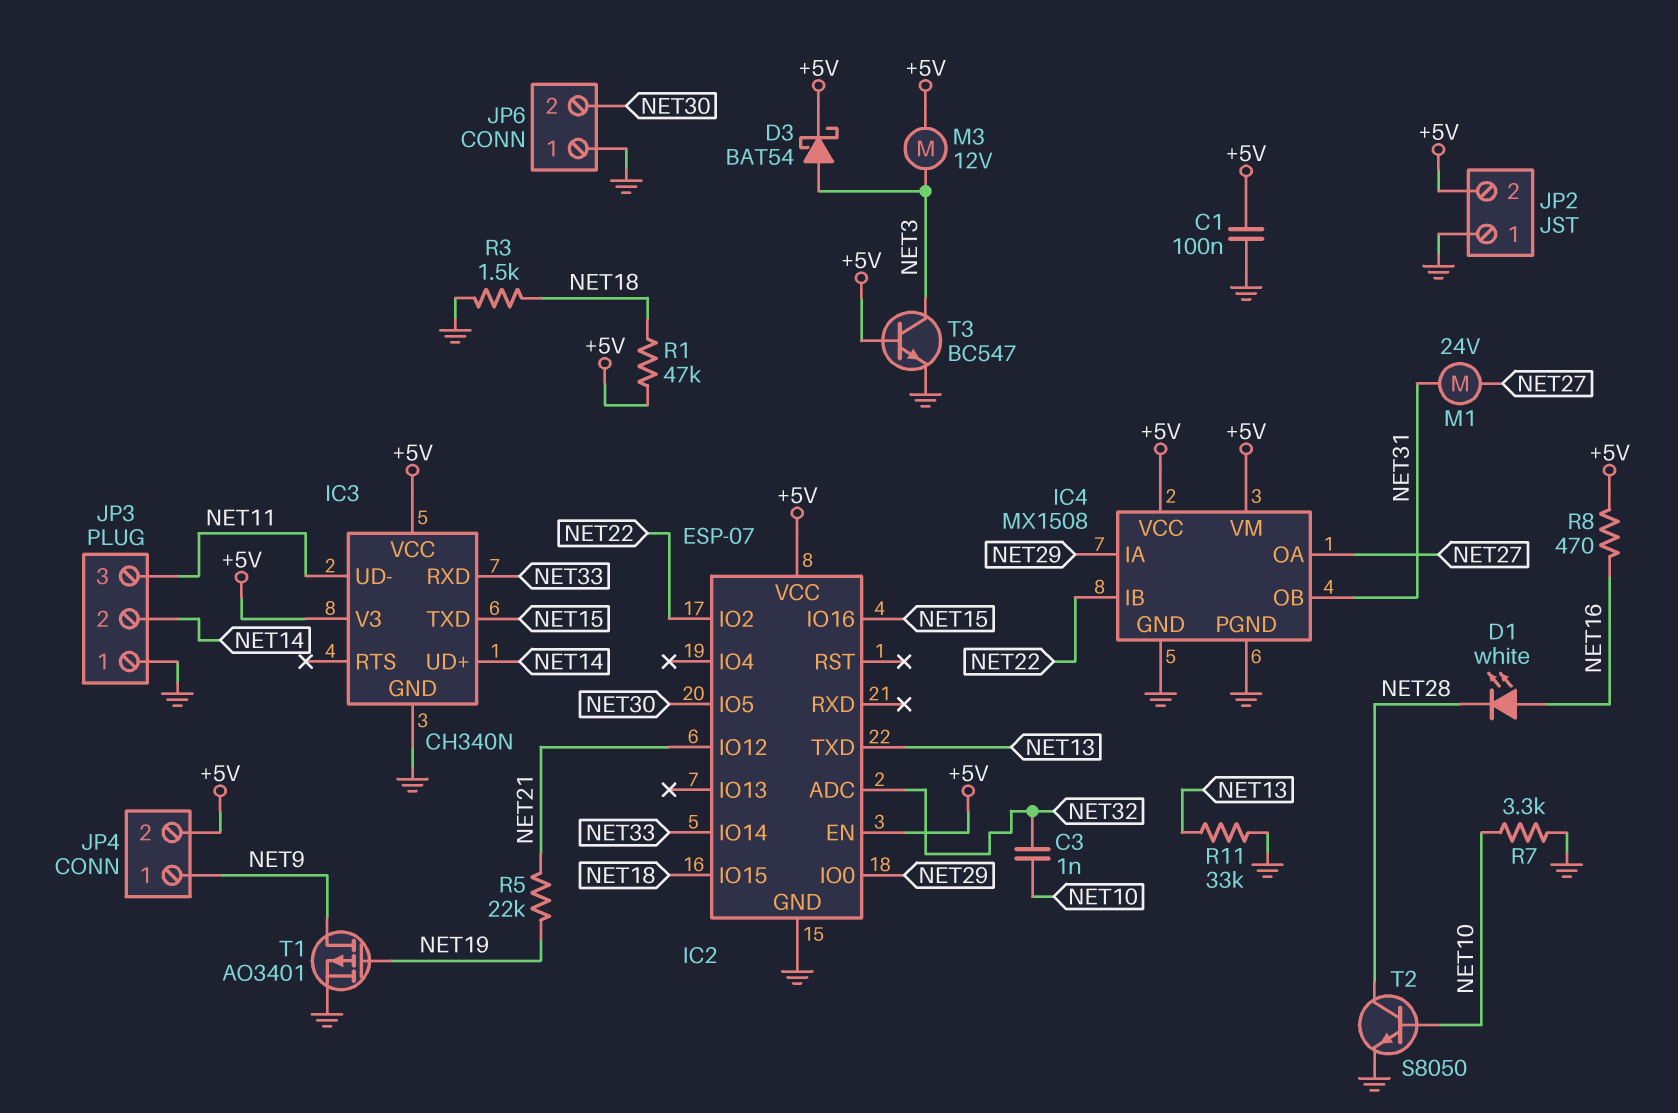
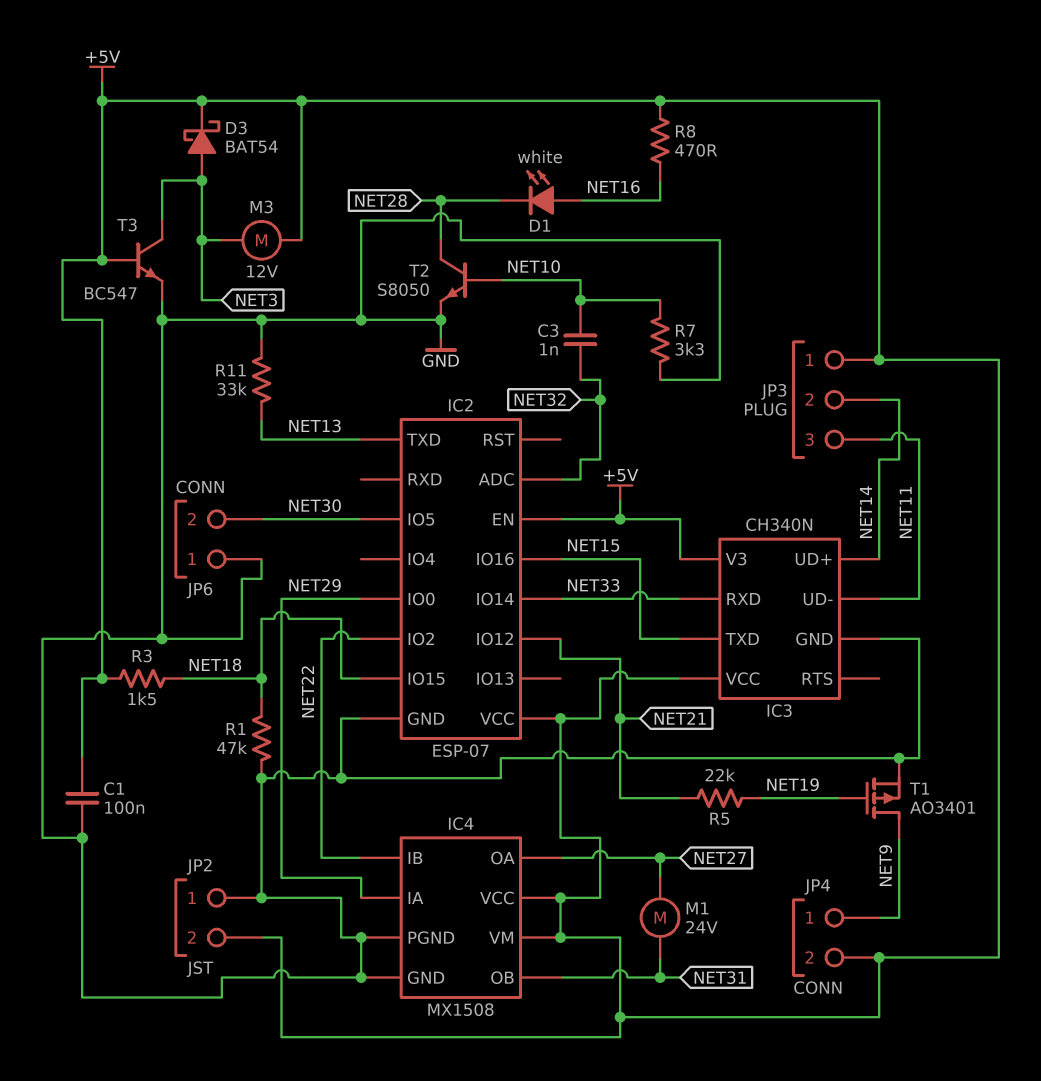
JP3 pin 1: GND -> +5V
R1: 47k (+5V, NET18) -> 47k (GND, NET18)
R3: 1.5k (GND, NET18) -> 1.5k (+5V, NET18)

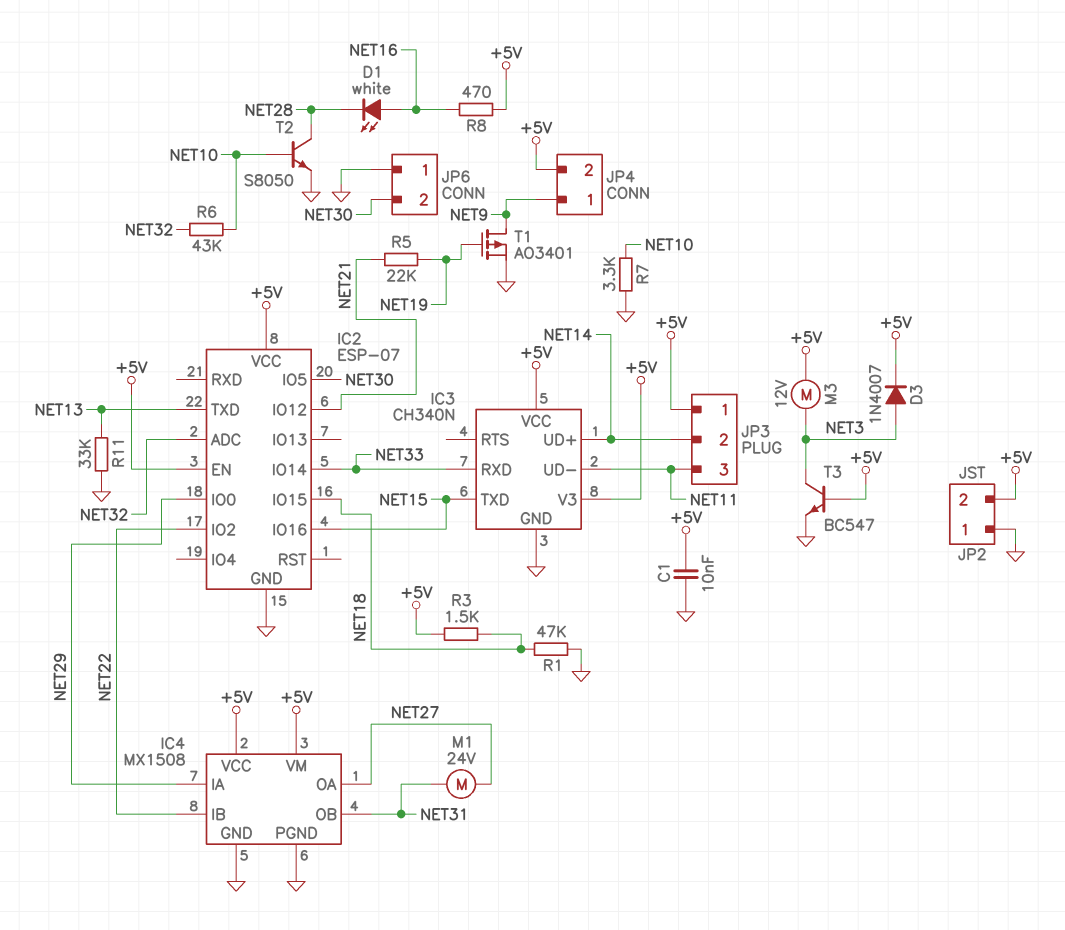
C1: 100nF (+5V, GND) -> 10nF (+5V, GND)
C3: 1nF (NET10, NET32) -> none
D3: schottky BAT54 (A NET3, K +5V) -> diode 1N4007 (A NET3, K +5V)
R6: none -> 43k (NET10, NET32)

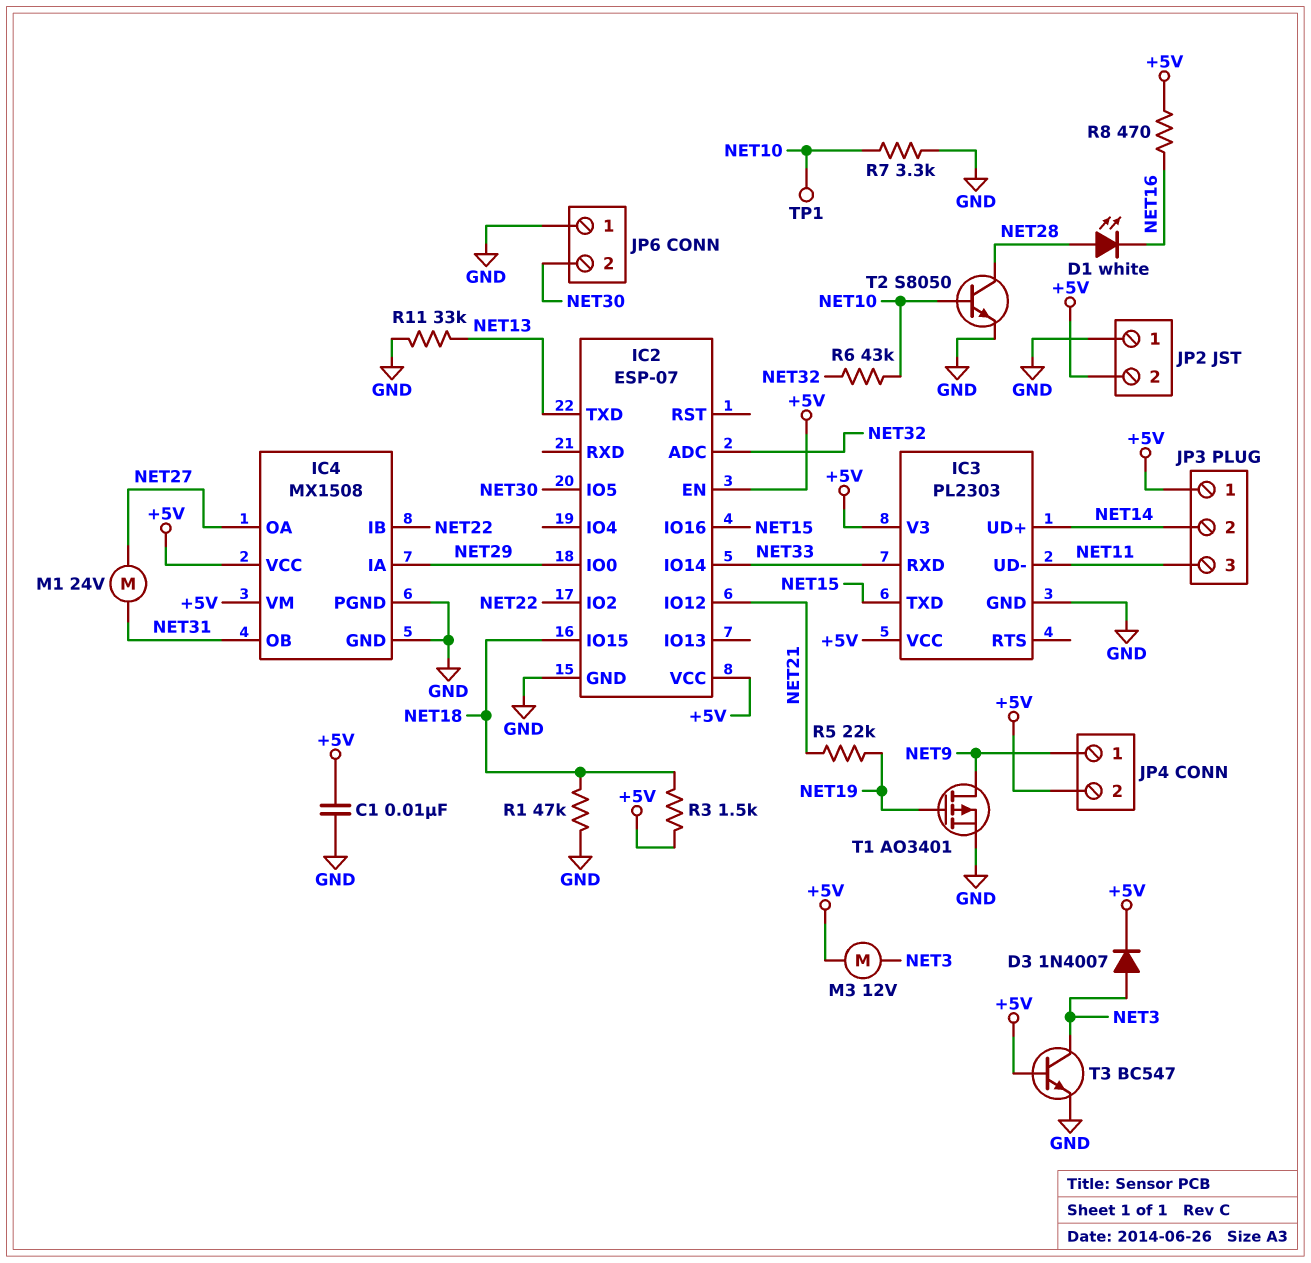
D1: LED white (A NET16, K NET28) -> LED white (A NET28, K NET16)
IC3: CH340N -> PL2303
TP1: none -> test point (NET10)

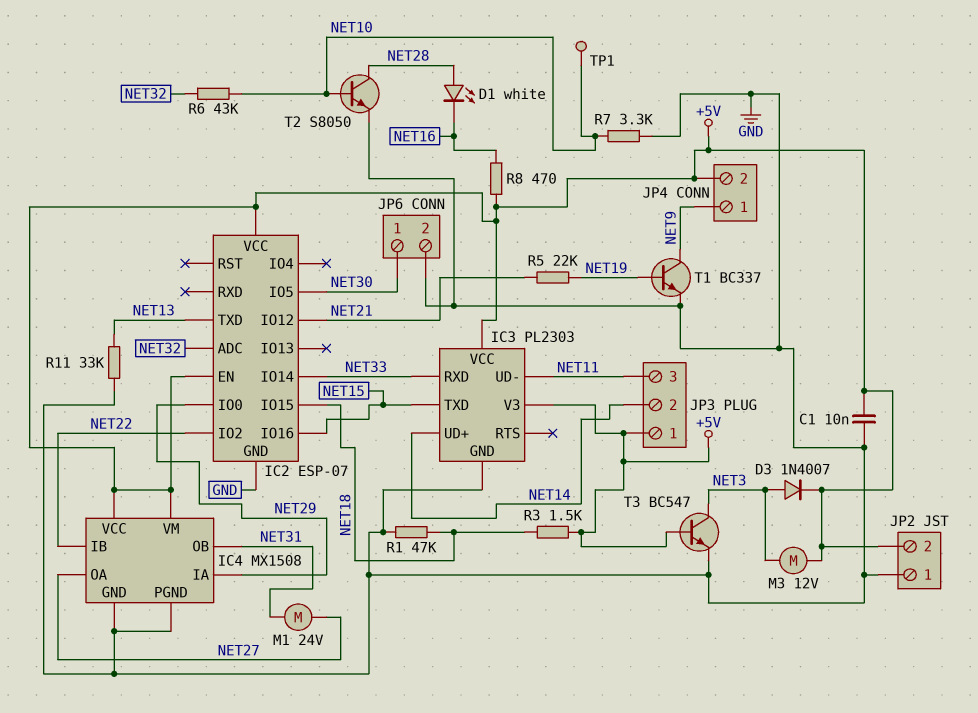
JP6 pin 1: GND -> NET30
JP6 pin 2: NET30 -> GND
T1: PMOS AO3401 (G NET19, D NET9, S GND) -> NPN BC337 (B NET19, C NET9, E GND)

